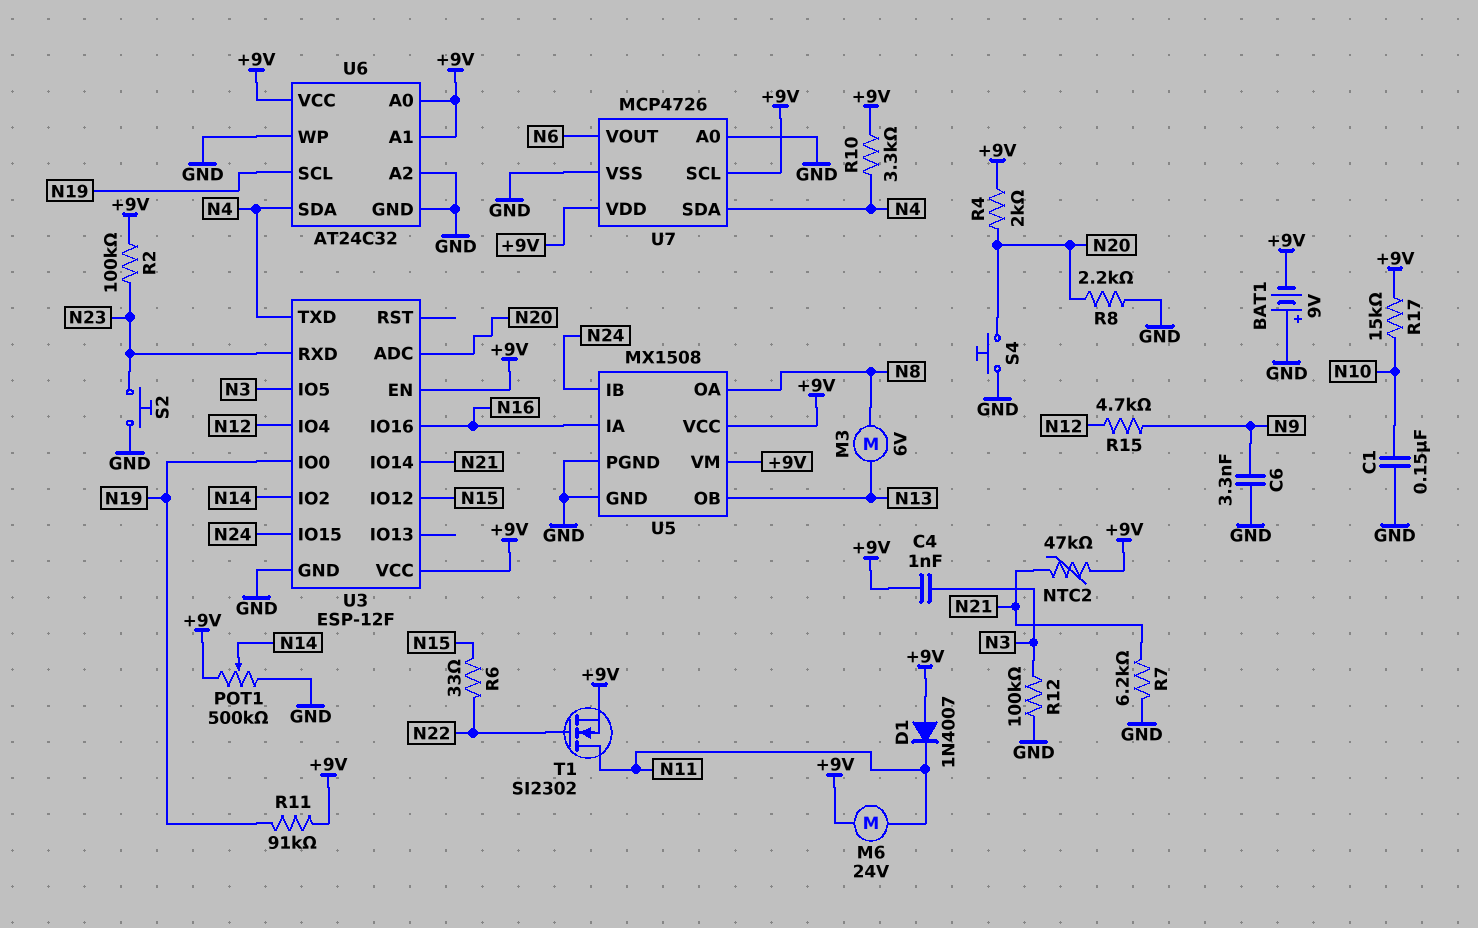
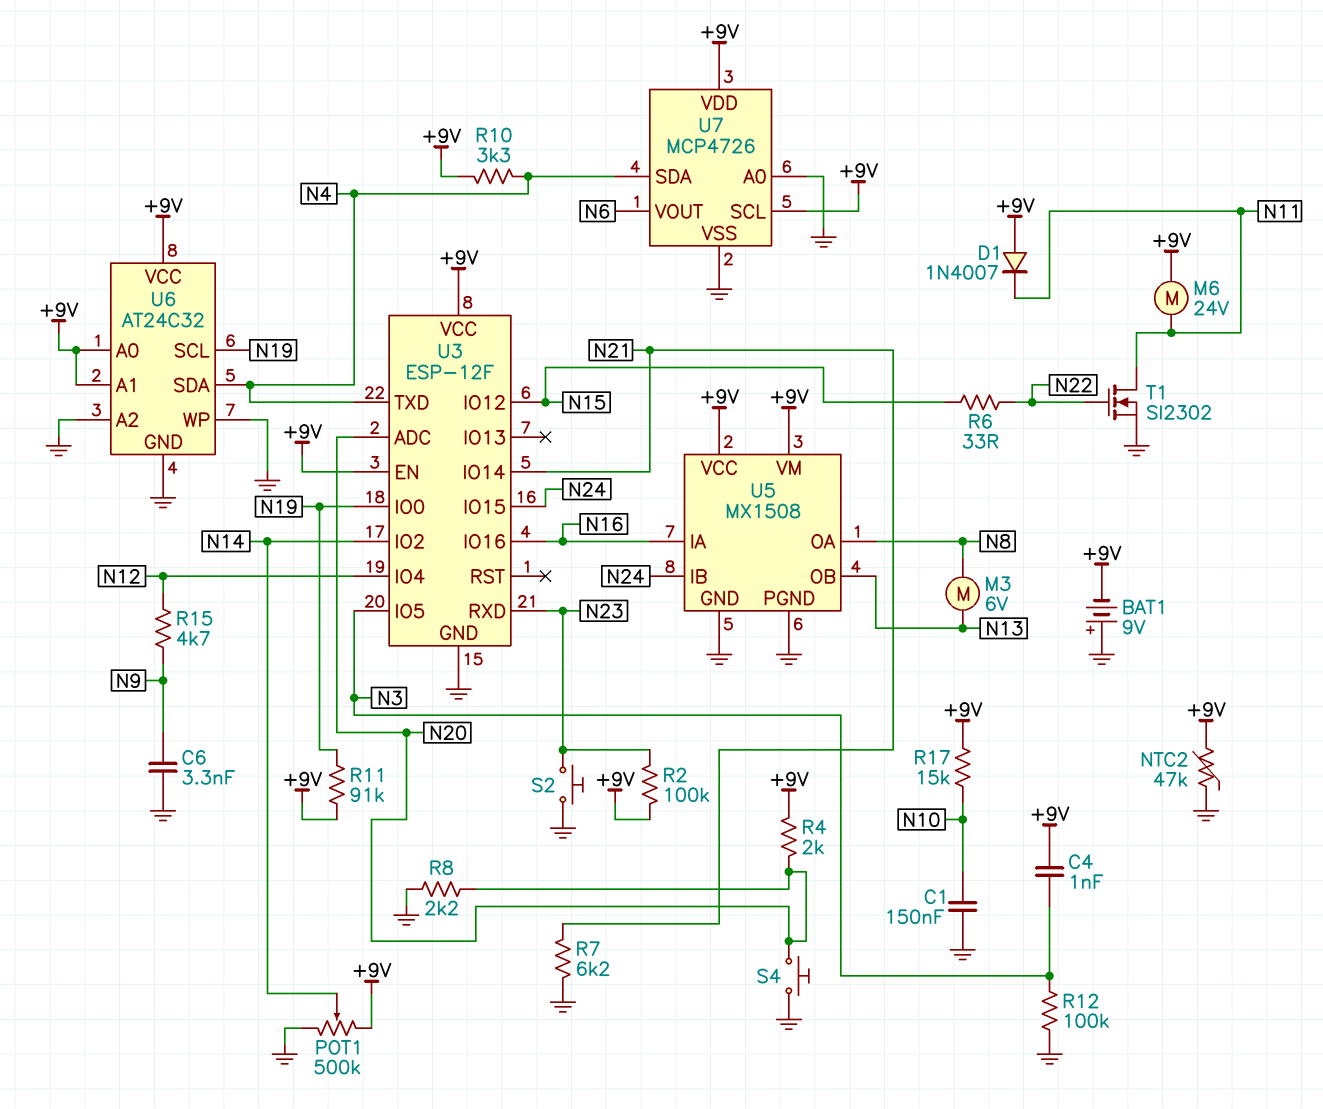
NTC2: 47k (+9V, N21) -> 47k (+9V, GND)
T1: NMOS SI2302 (G N22, D N11, S +9V) -> NMOS SI2302 (G N22, D N11, S GND)

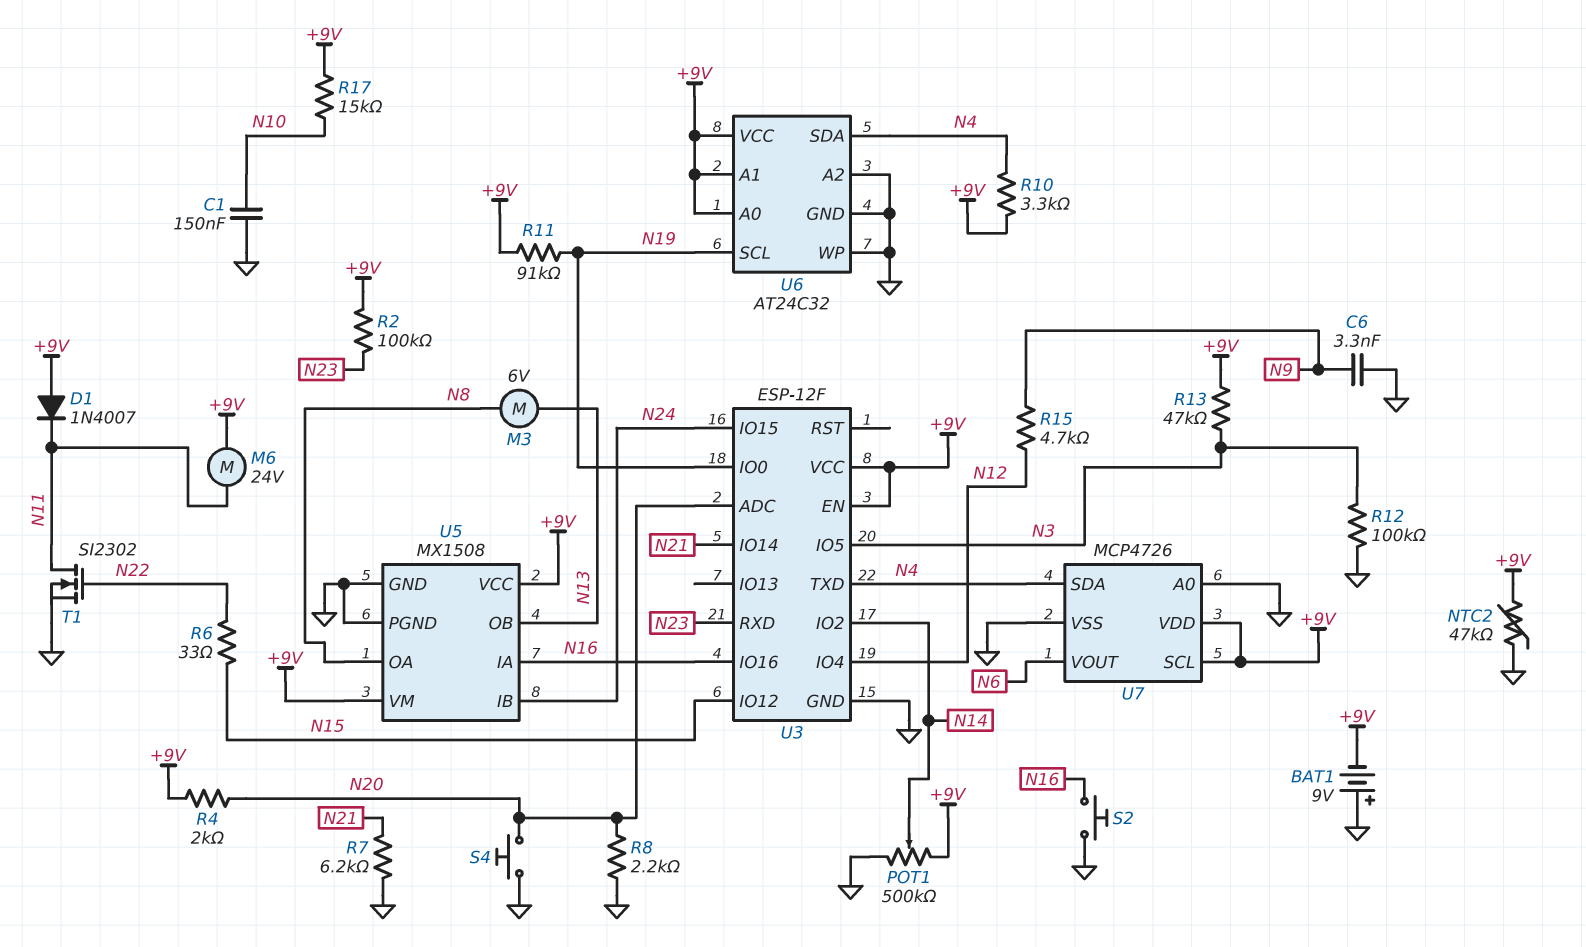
C4: 1nF (+9V, N3) -> none
R13: none -> 47k (+9V, N3)
S2: button (GND, N23) -> button (GND, N16)

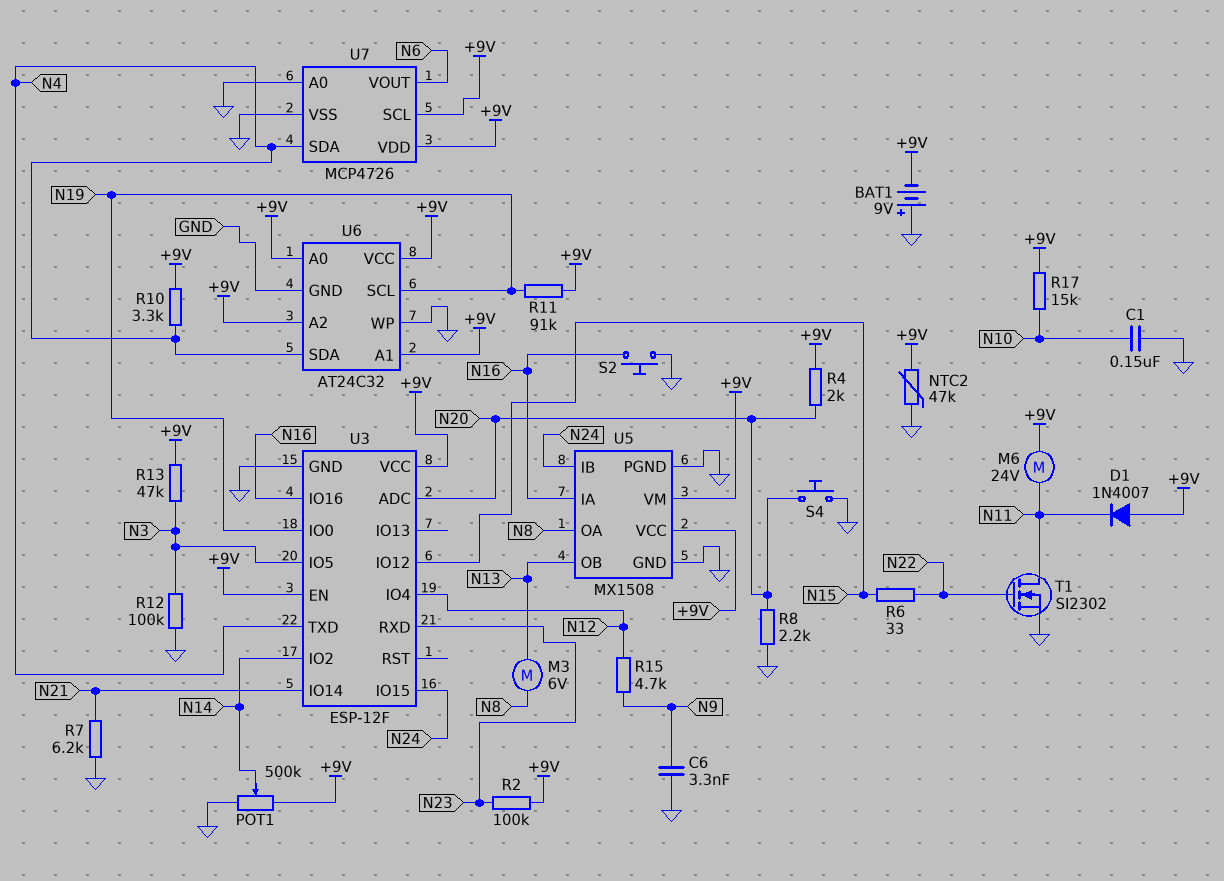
U6 pin A2: GND -> +9V

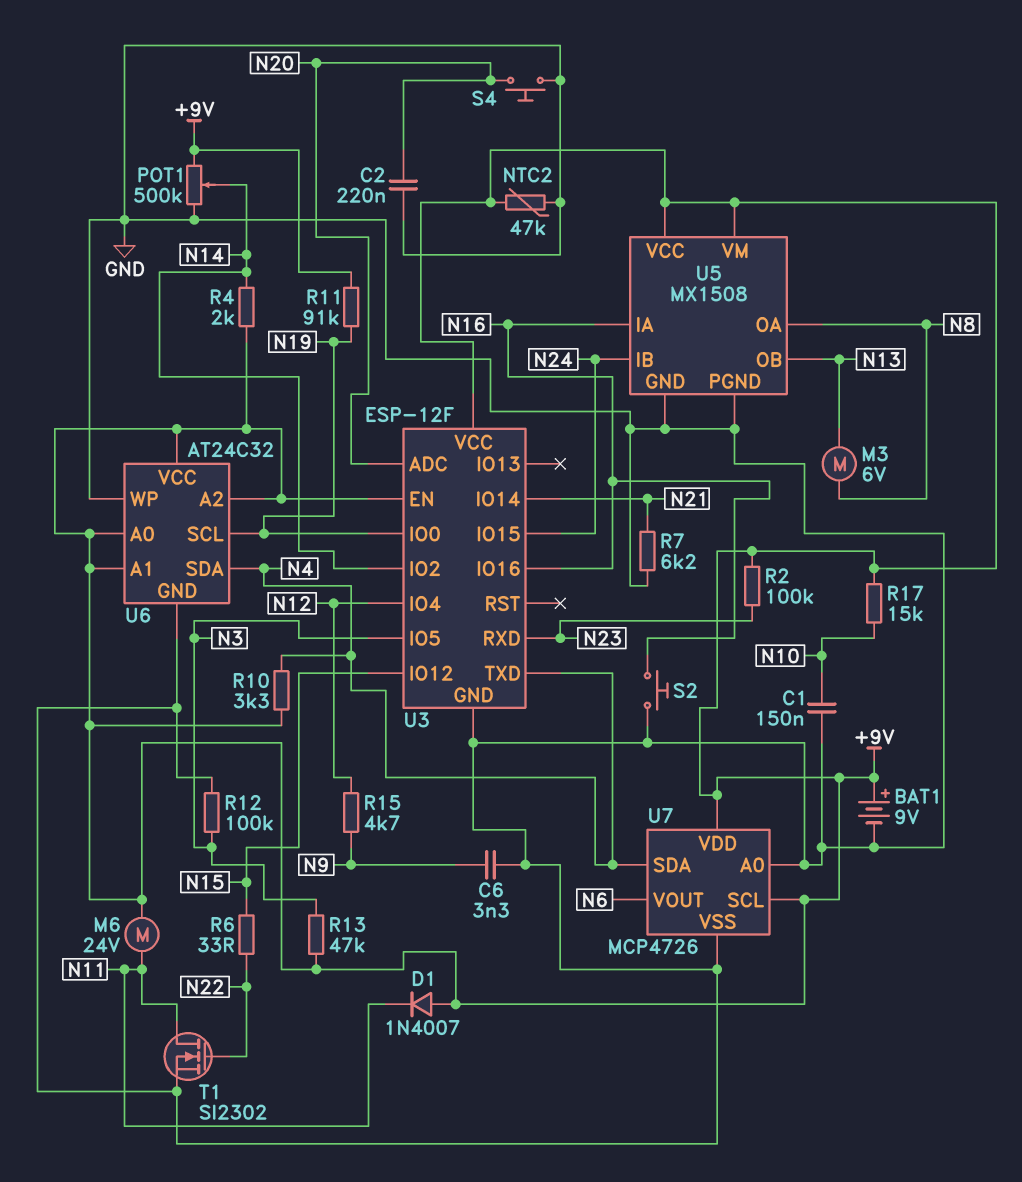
BAT1: 9V (plus GND, minus +9V) -> 9V (plus +9V, minus GND)
C2: none -> 220nF (GND, N20)
R4: 2k (+9V, N20) -> 2k (+9V, N14)
R8: 2.2k (GND, N20) -> none

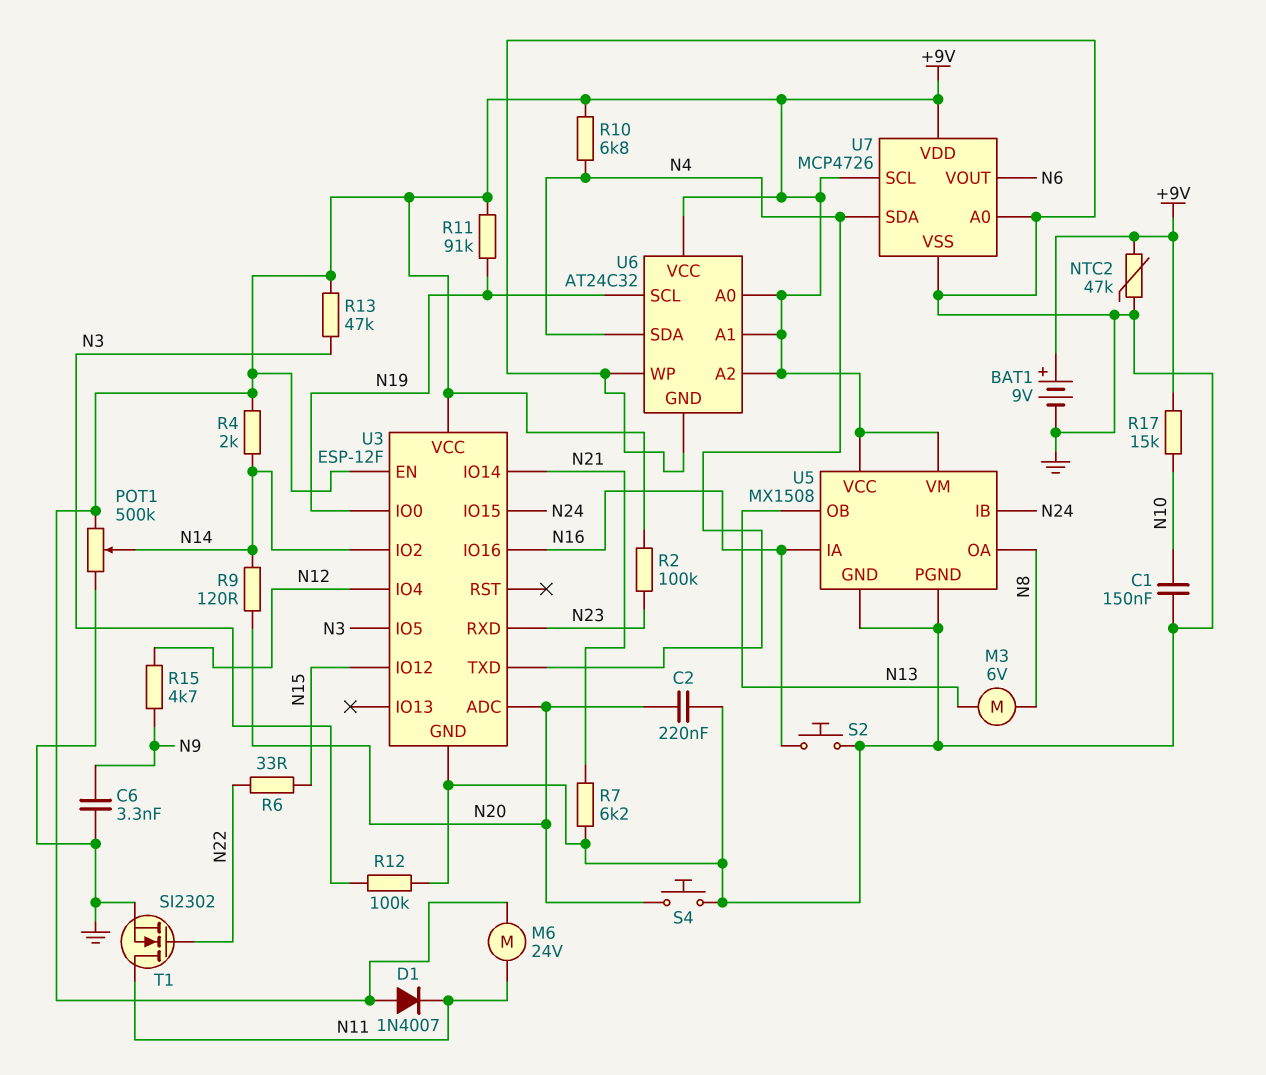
R9: none -> 120 (N14, N20)
R10: 3.3k (+9V, N4) -> 6.8k (+9V, N4)

